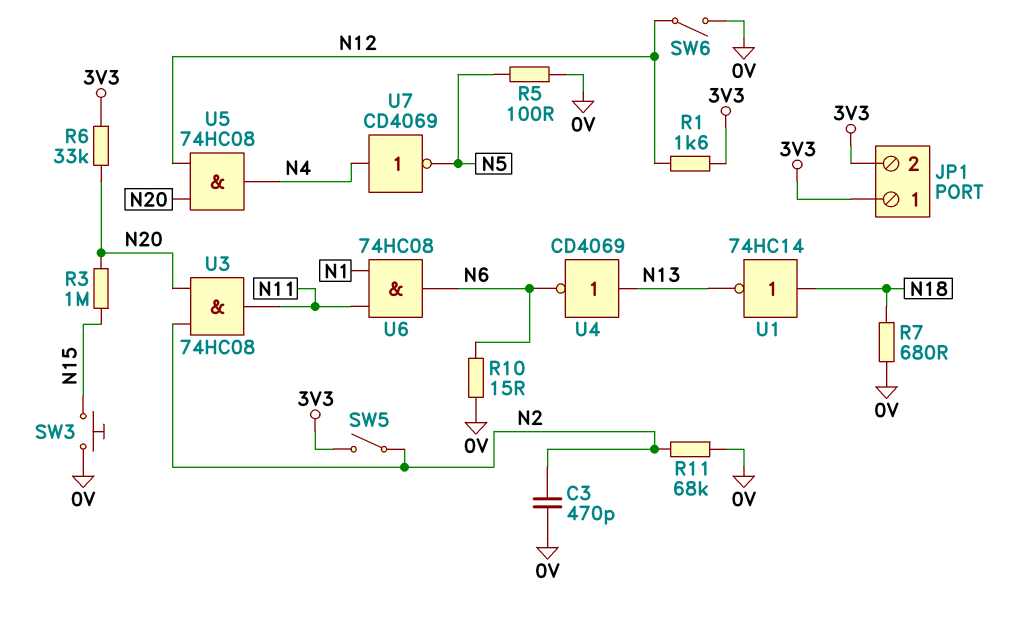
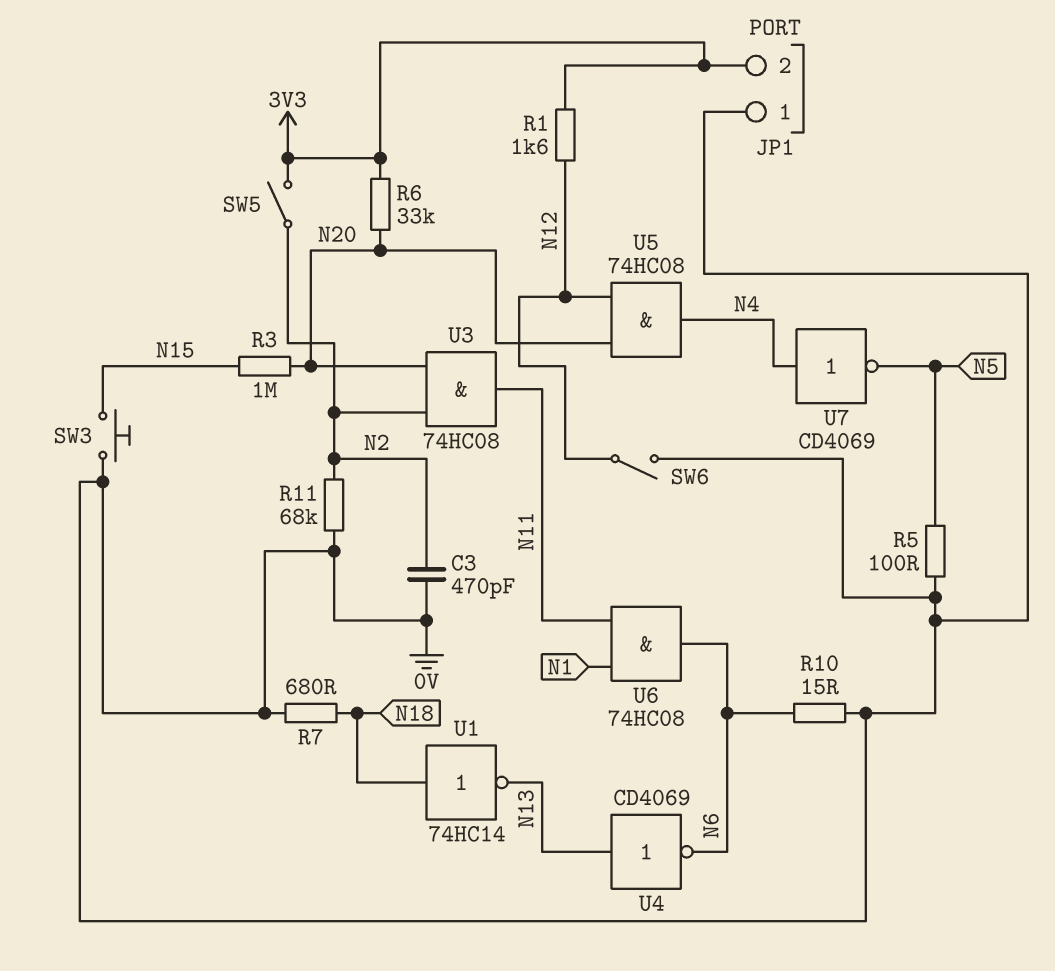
JP1 pin 1: 3V3 -> 0V

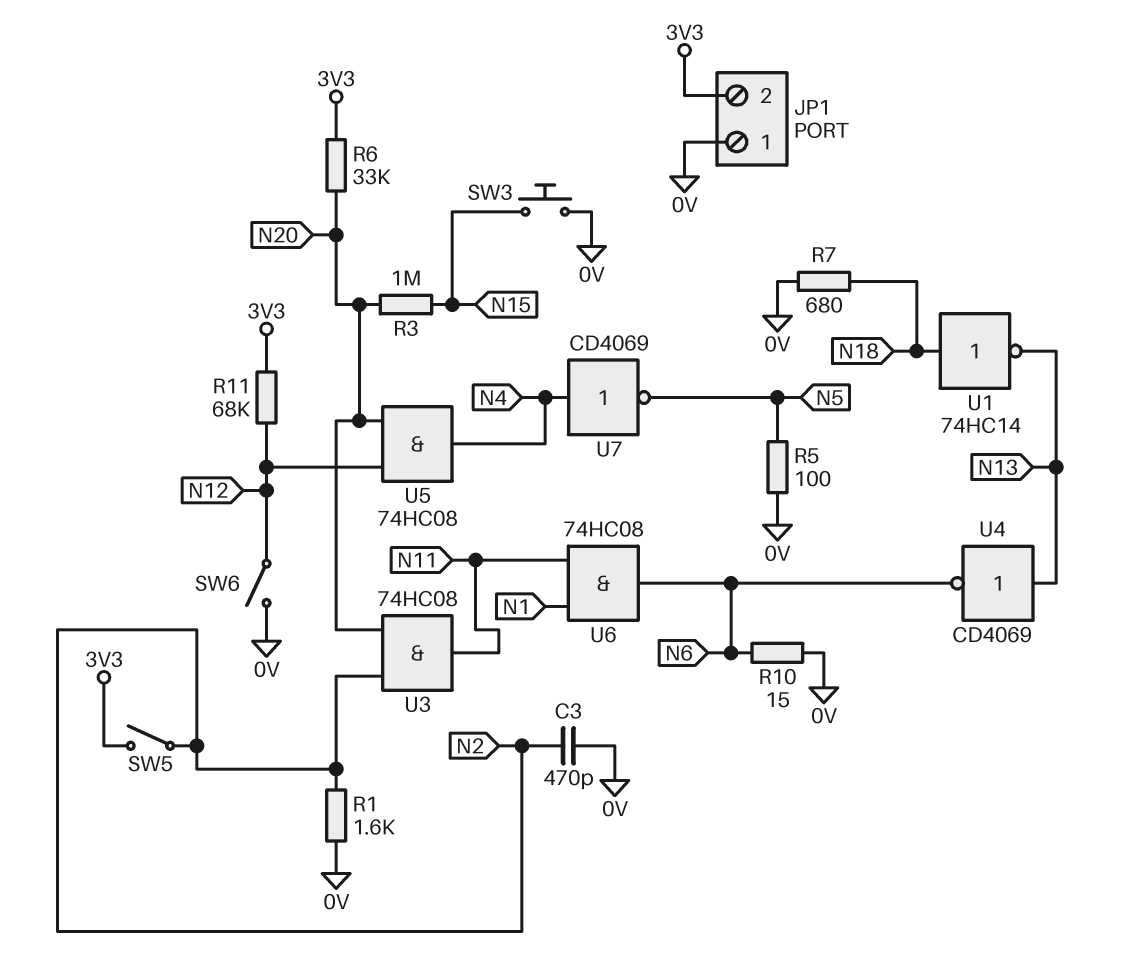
R1: 1.6k (3V3, N12) -> 1.6k (0V, N2)
R11: 68k (0V, N2) -> 68k (3V3, N12)

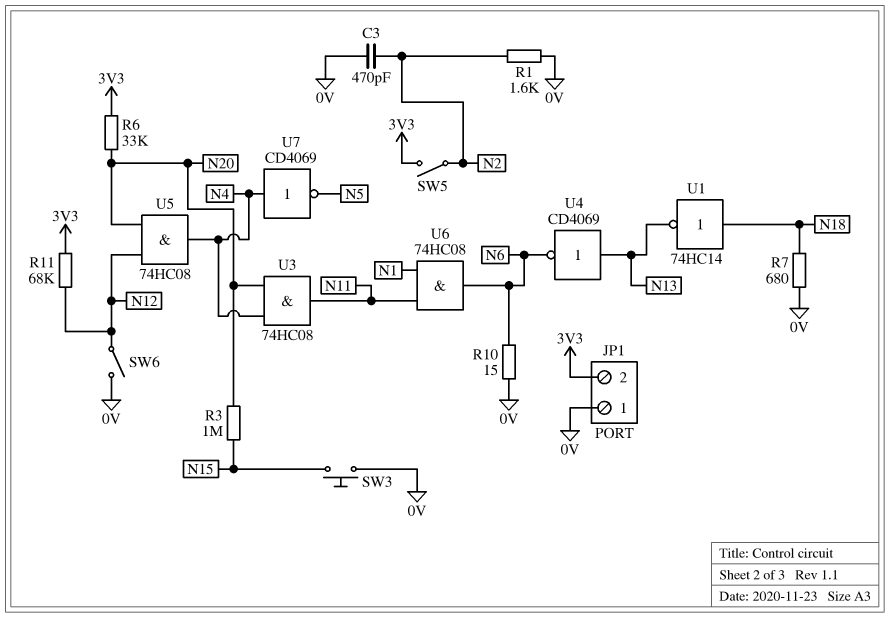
R5: 100 (0V, N5) -> none
U3: AND 74HC08 (in N2, in N20, out N11) -> AND 74HC08 (in N4, in N20, out N11)

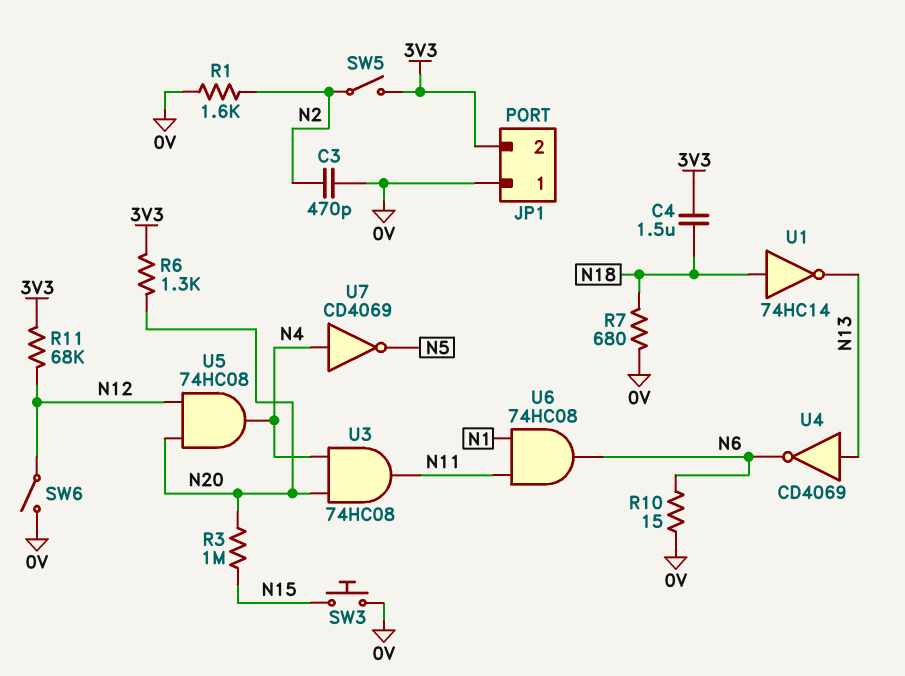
C4: none -> 1.5uF (3V3, N18)
R6: 33k (3V3, N20) -> 1.3k (3V3, N20)

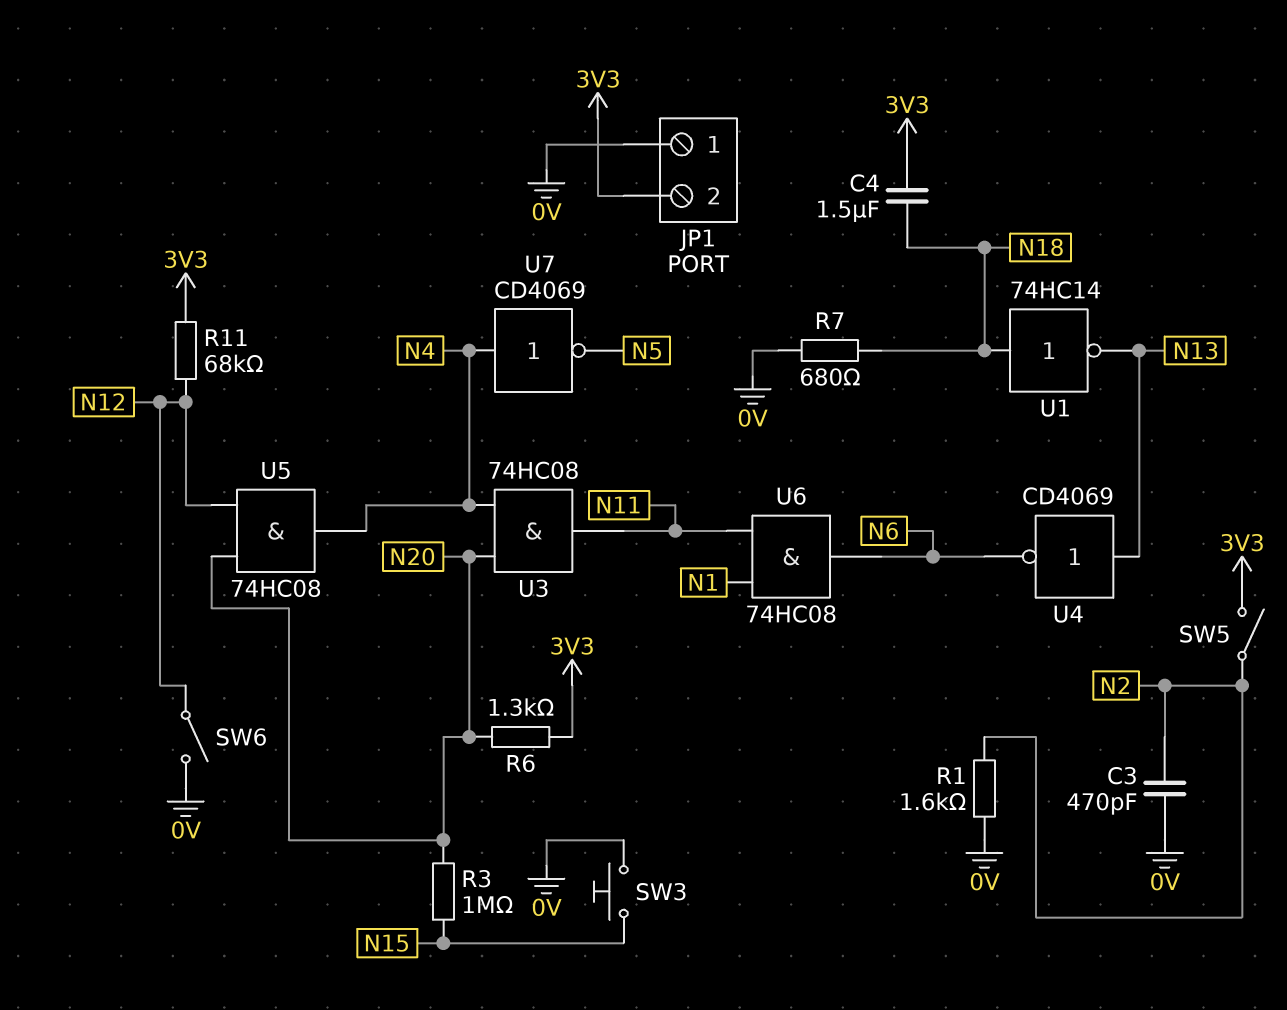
R10: 15 (0V, N6) -> none

